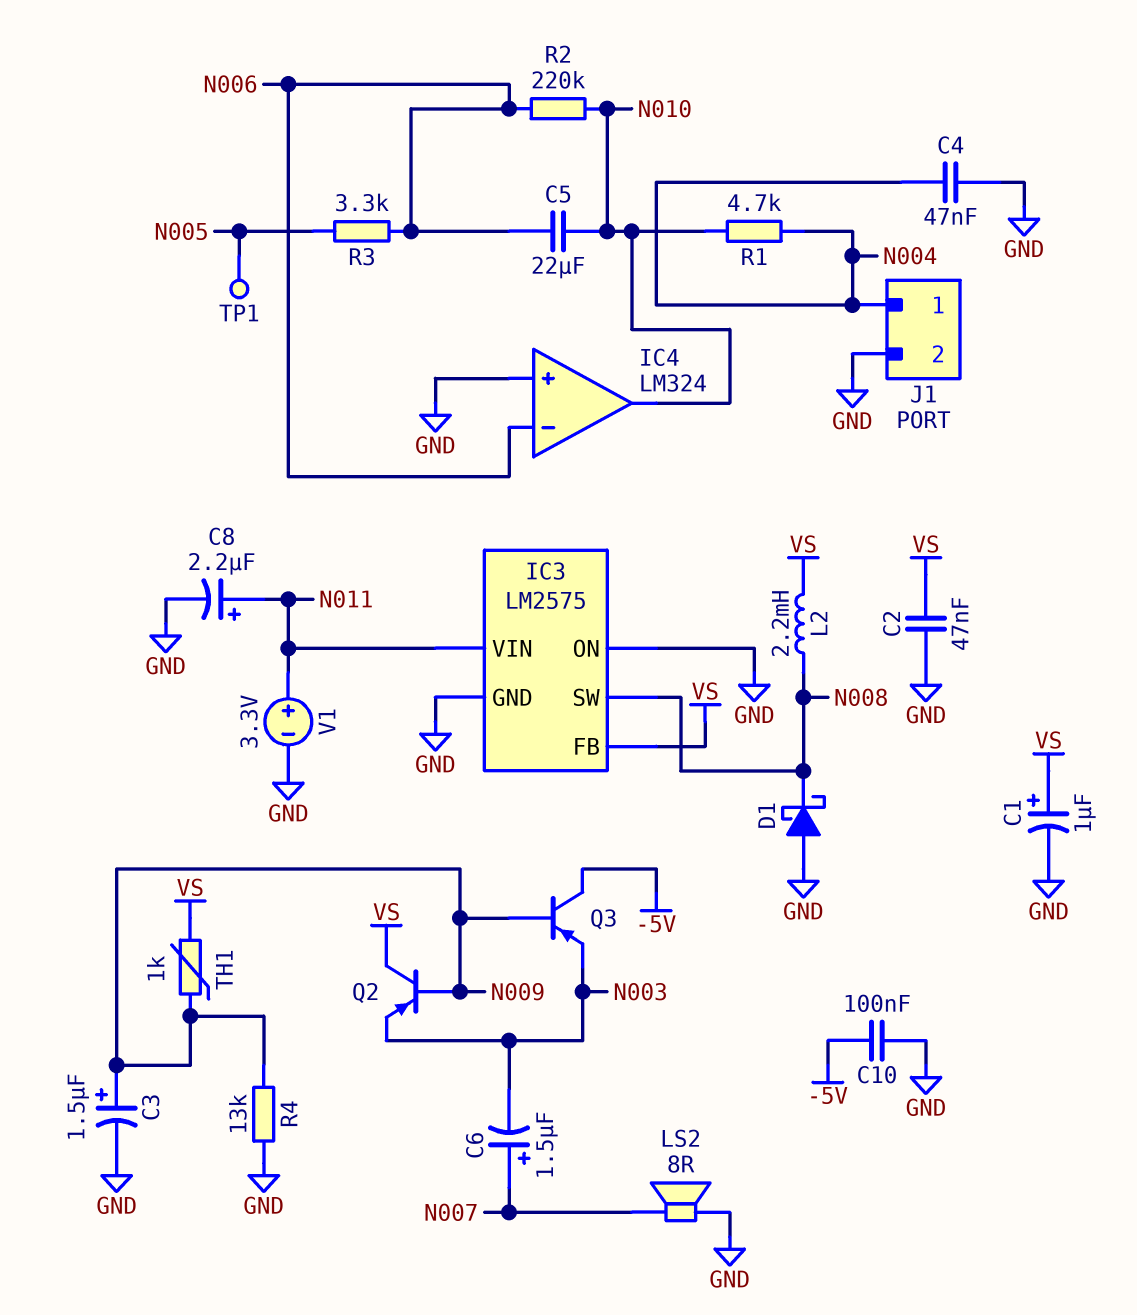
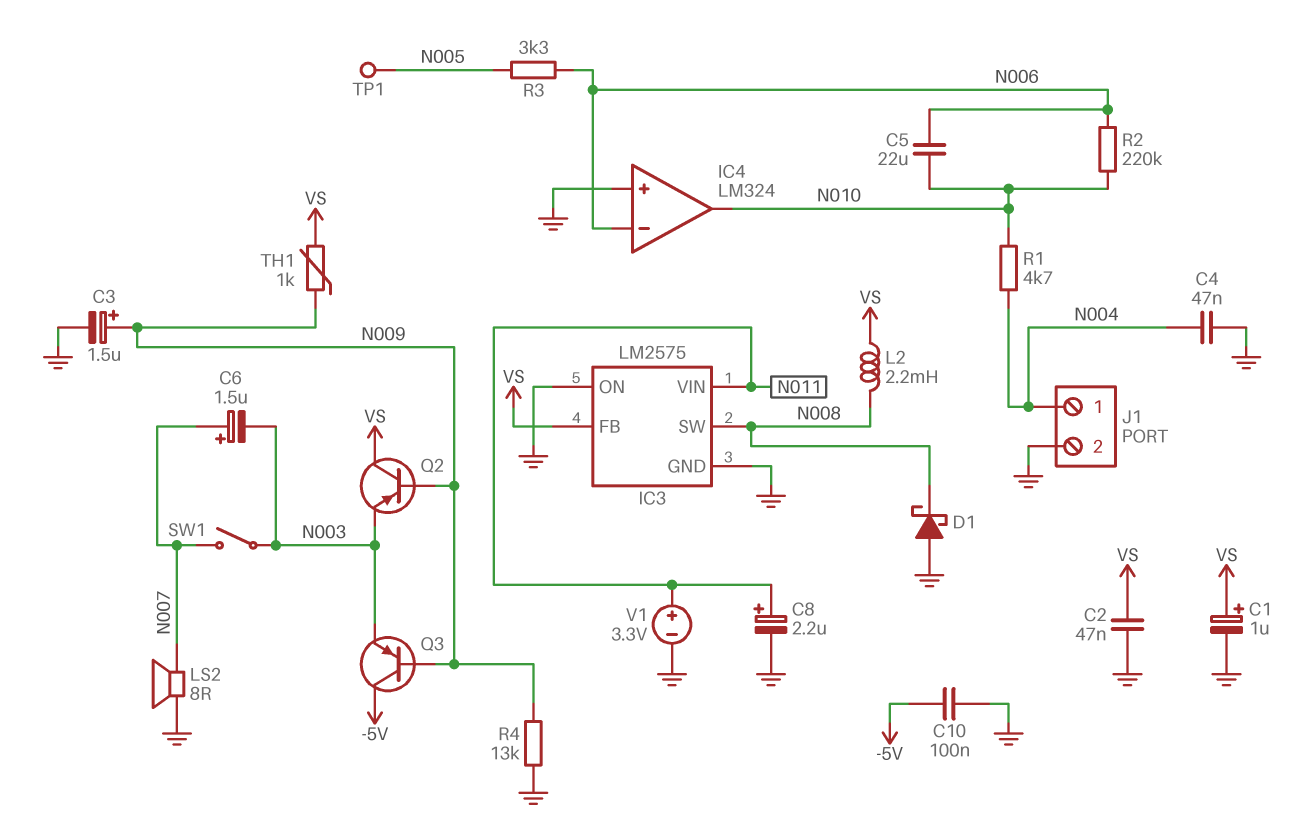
SW1: none -> switch (N003, N007)

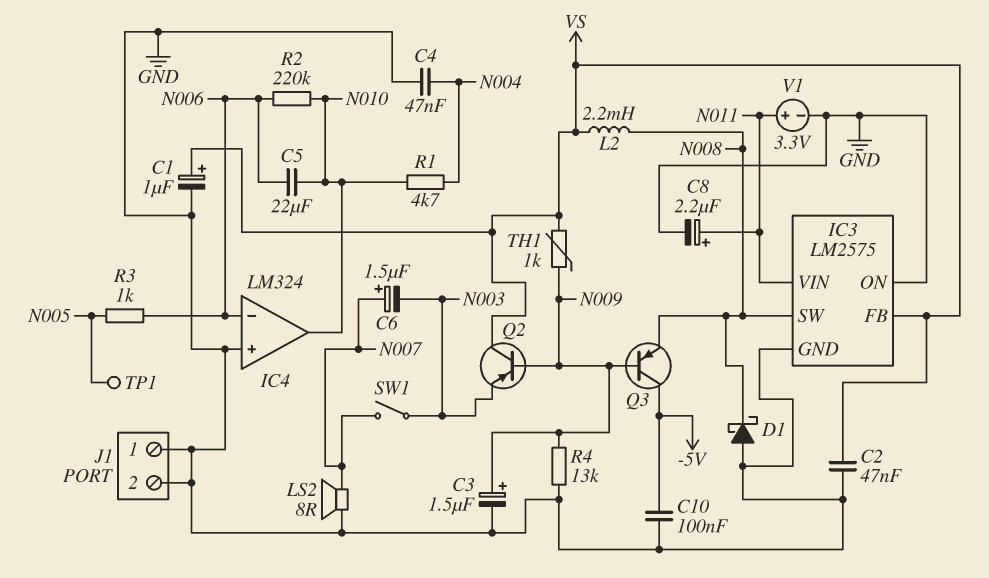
J1 pin 1: N004 -> GND
Q3: PNP (B N009, C -5V, E N003) -> PNP (B N009, C -5V, E N008)
R3: 3.3k (N005, N006) -> 1k (N005, N006)

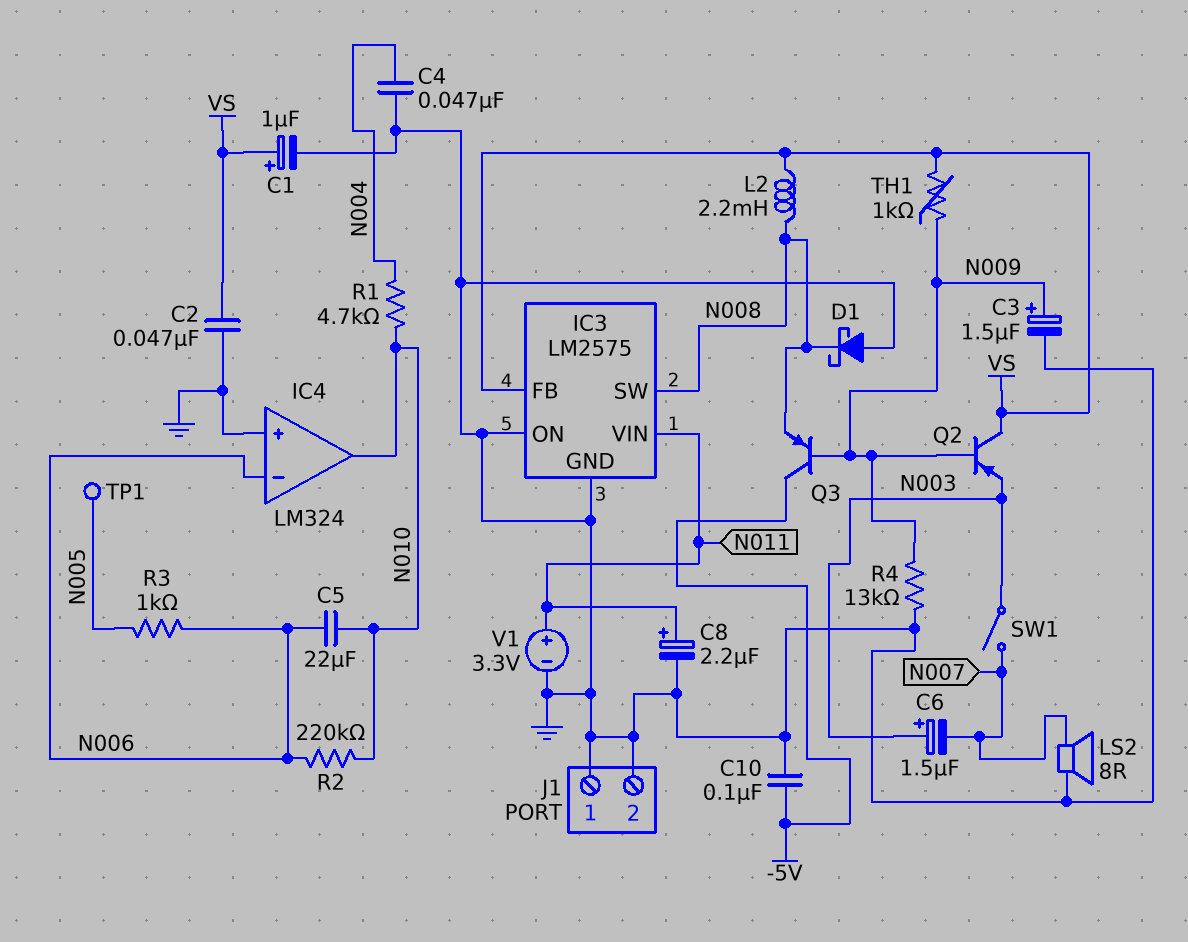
C6: 1.5uF (plus N007, minus N003) -> 1.5uF (plus N003, minus N007)

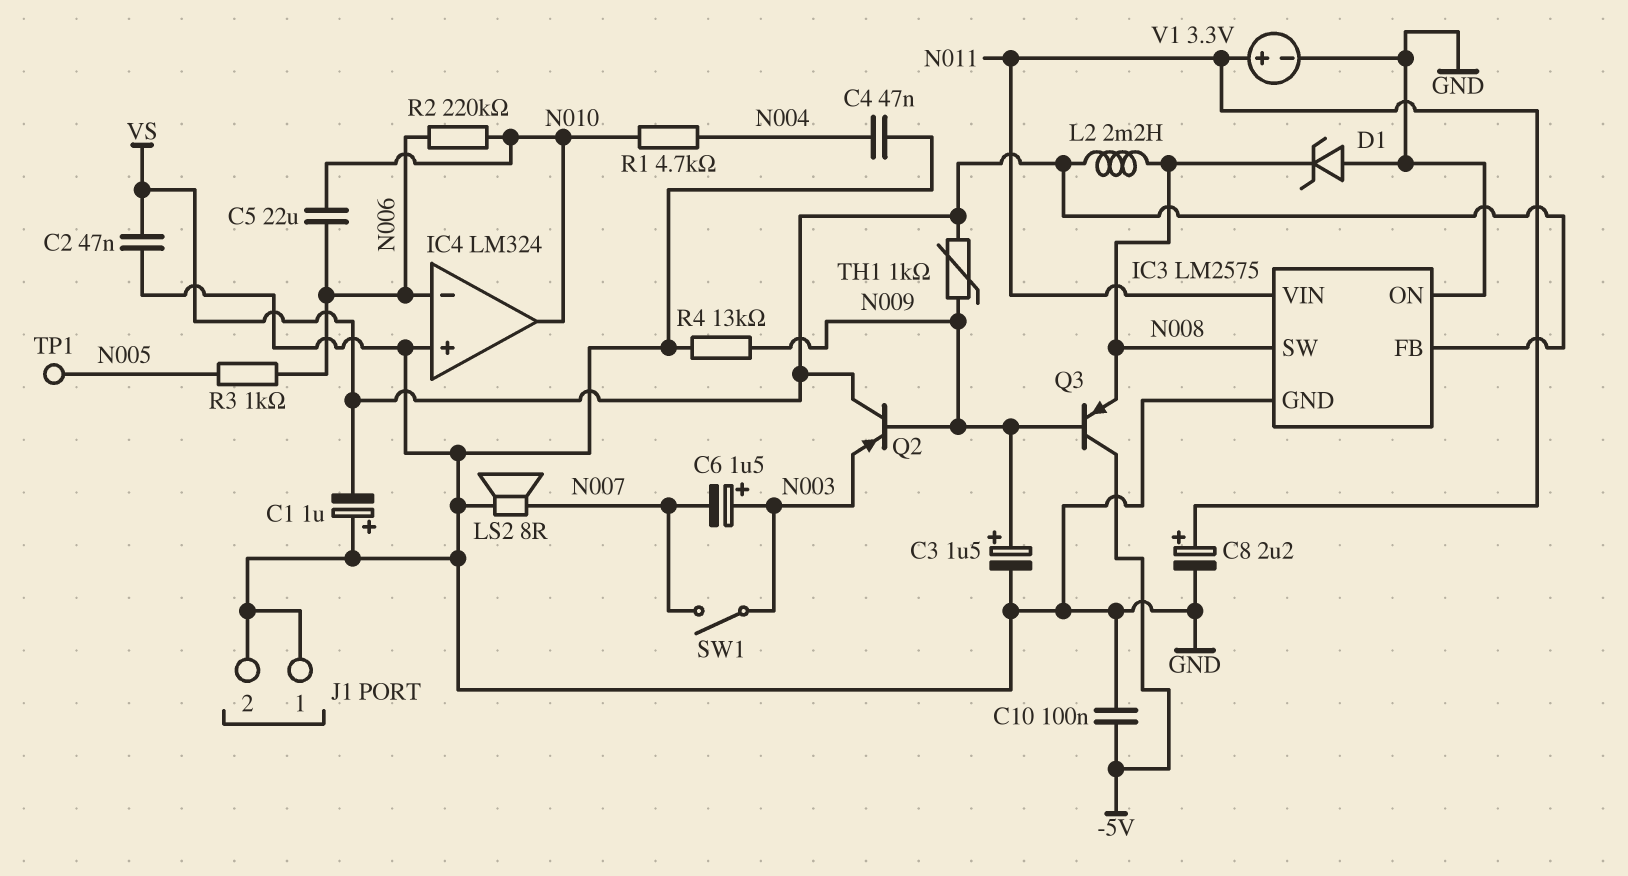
C1: 1uF (plus VS, minus GND) -> 1uF (plus GND, minus VS)
D1: schottky (A GND, K N008) -> zener (A GND, K N008)

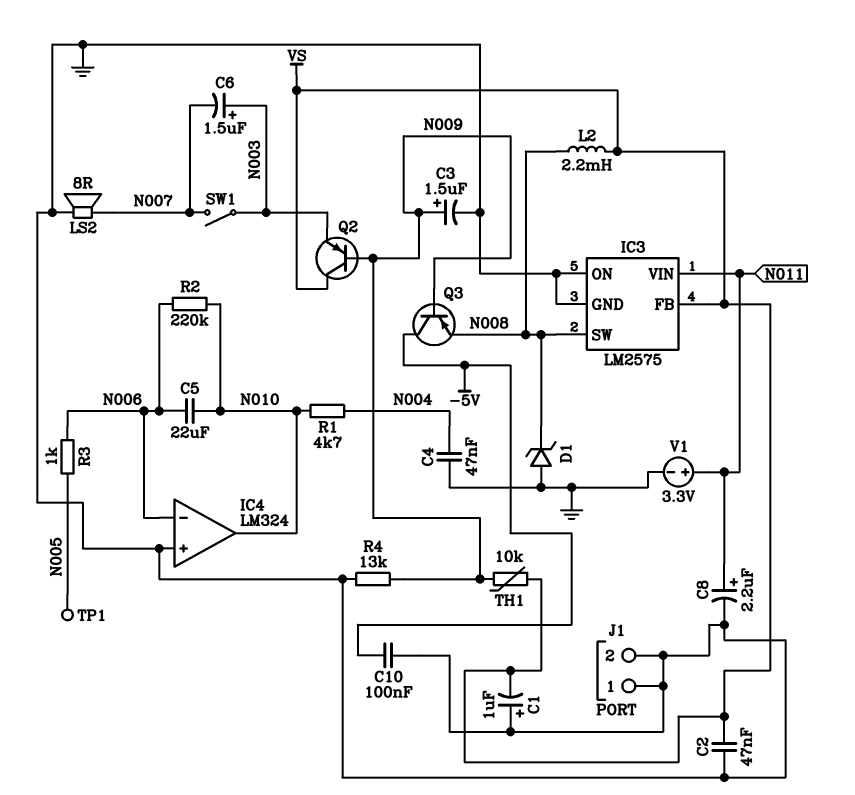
TH1: 1k (N009, VS) -> 10k (N009, VS)

